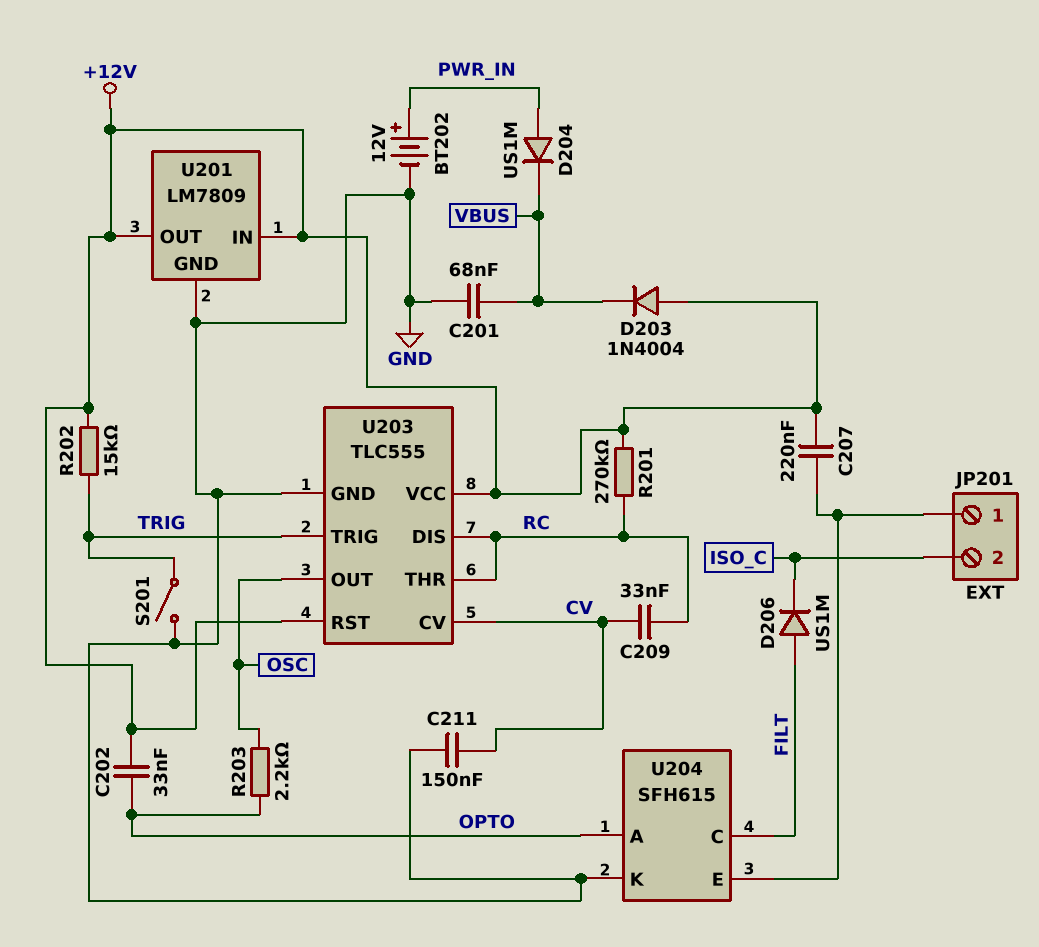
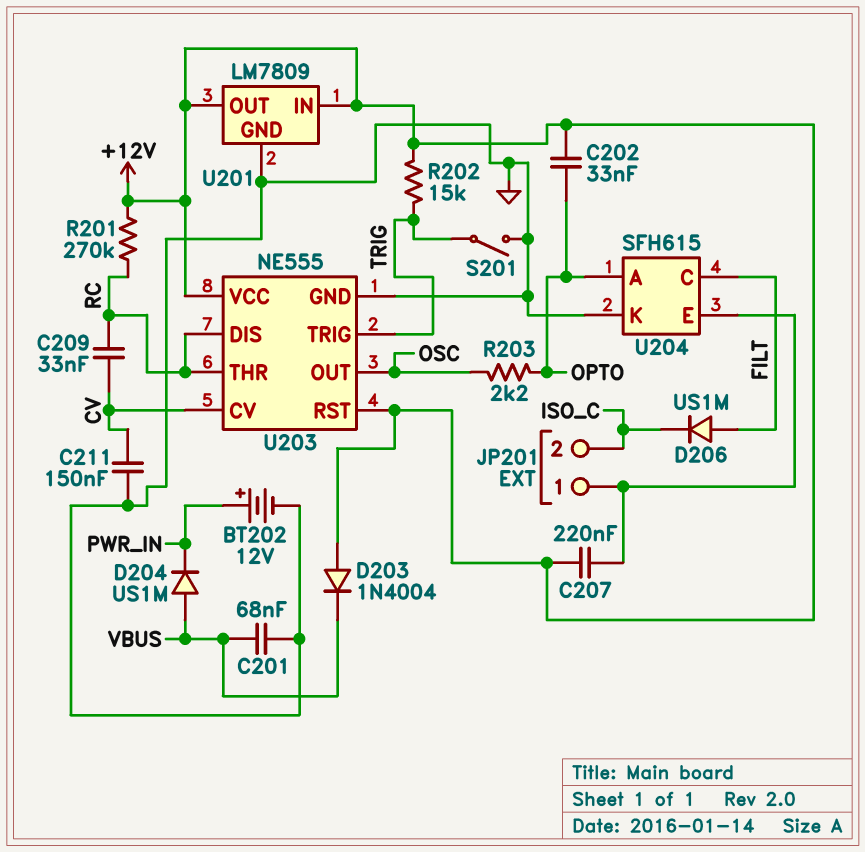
D204: diode US1M (A PWR_IN, K VBUS) -> diode US1M (A VBUS, K PWR_IN)
U203: TLC555 -> NE555

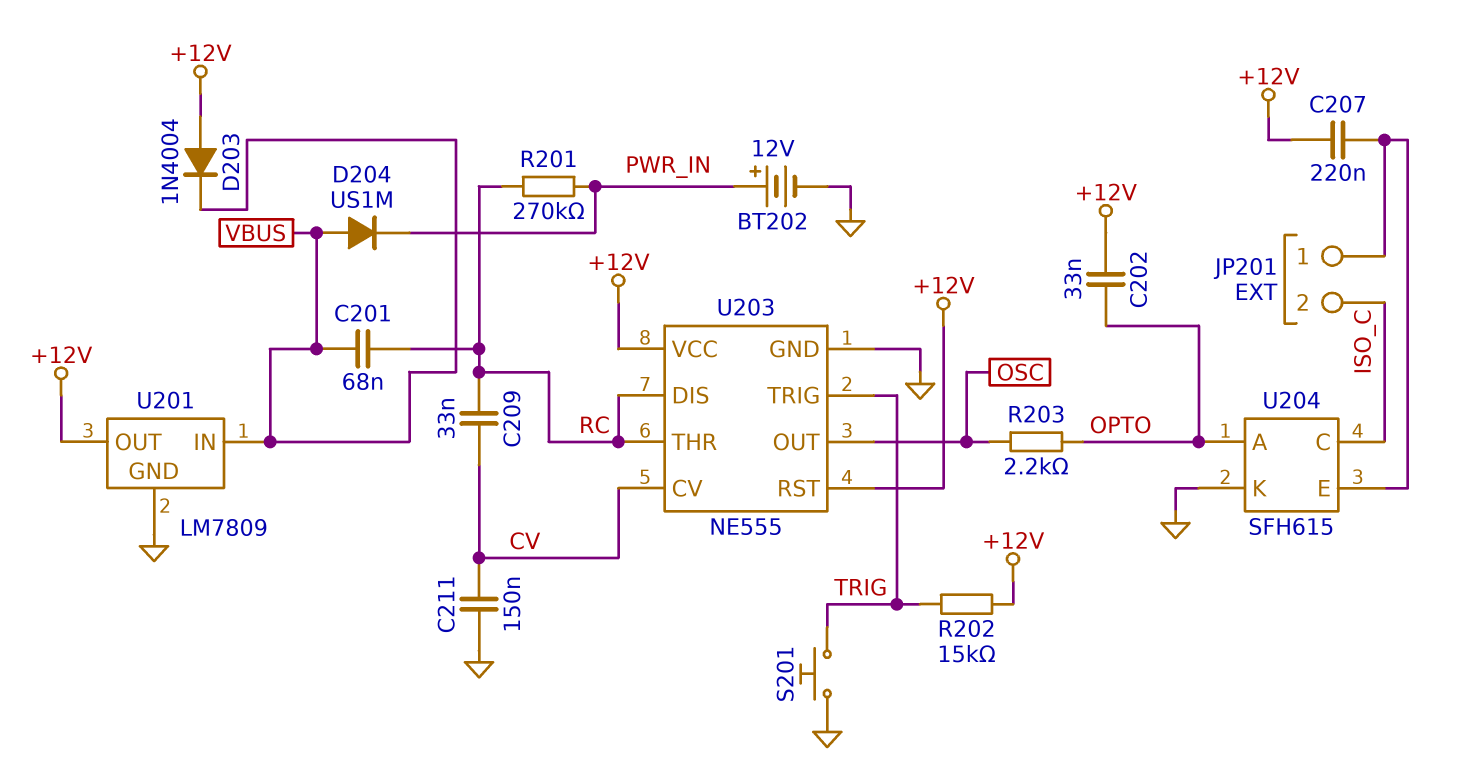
C201: 68nF (GND, VBUS) -> 68nF (RC, VBUS)
D206: diode US1M (A FILT, K ISO_C) -> none
R201: 270k (+12V, RC) -> 270k (PWR_IN, RC)
S201: switch (GND, TRIG) -> button (GND, TRIG)
U201 pin IN: +12V -> VBUS
U204 pin C: FILT -> ISO_C

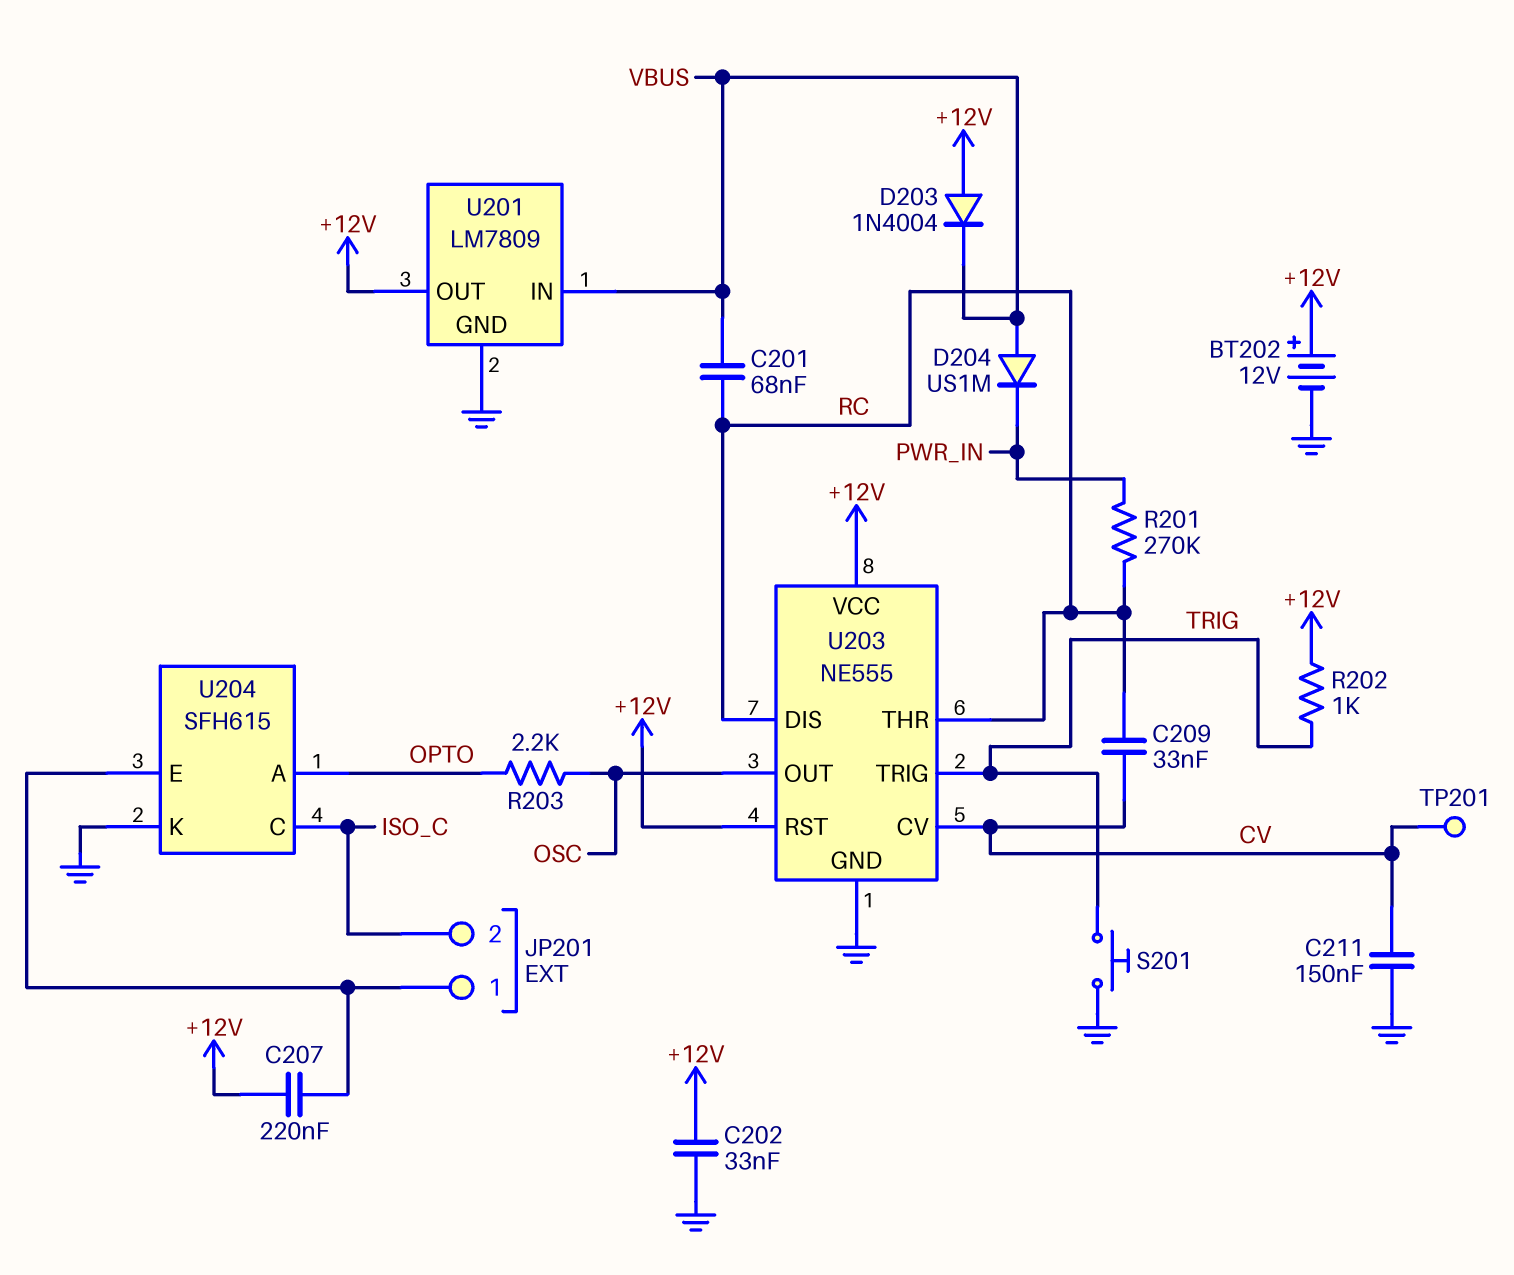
BT202: 12V (plus PWR_IN, minus GND) -> 12V (plus +12V, minus GND)
C202: 33nF (+12V, OPTO) -> 33nF (+12V, GND)
R202: 15k (+12V, TRIG) -> 1k (+12V, TRIG)
TP201: none -> test point (CV)

